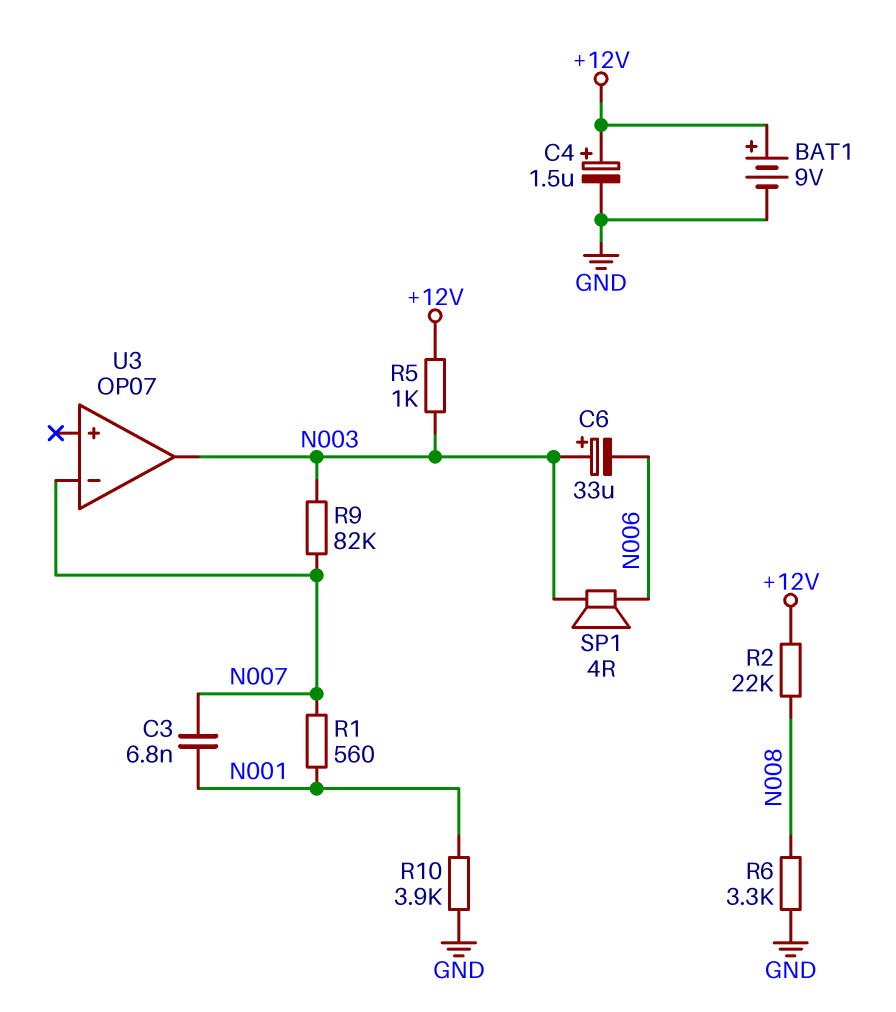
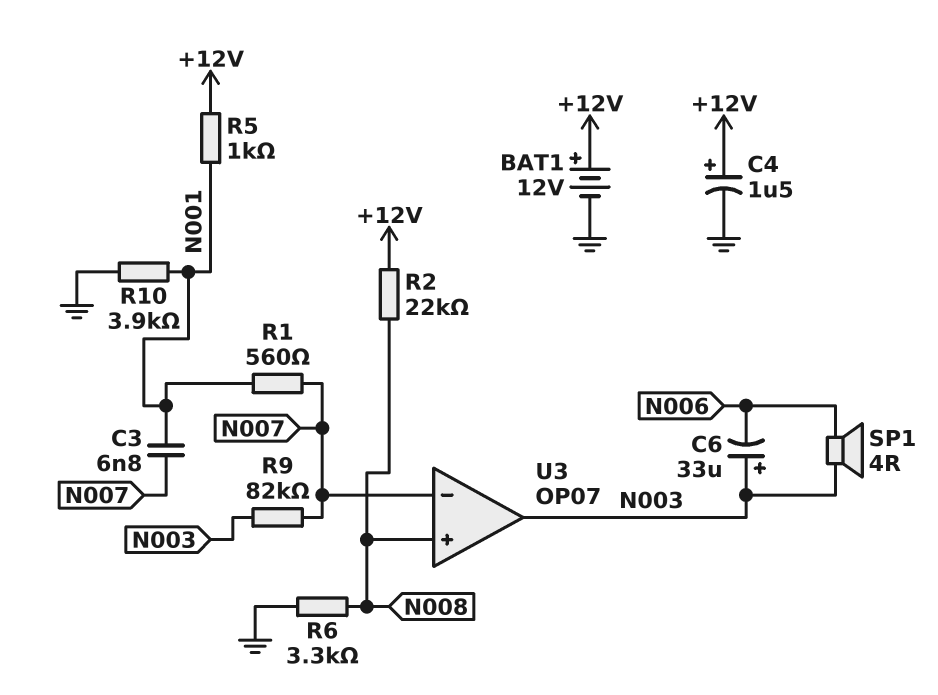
BAT1: 9V (plus +12V, minus GND) -> 12V (plus +12V, minus GND)
R5: 1k (+12V, N003) -> 1k (+12V, N001)
U3 pin in+: none -> N008

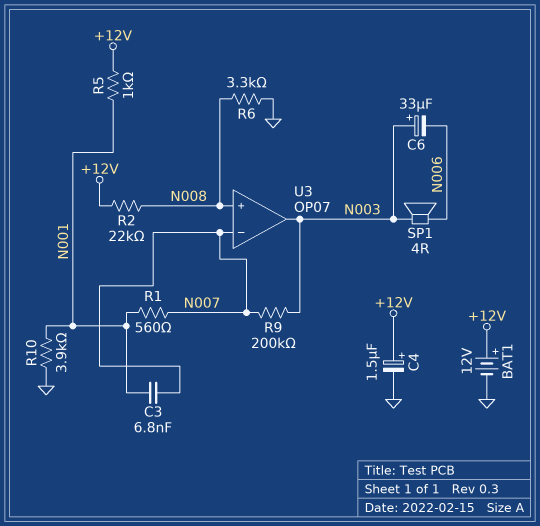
R9: 82k (N003, N007) -> 200k (N003, N007)

